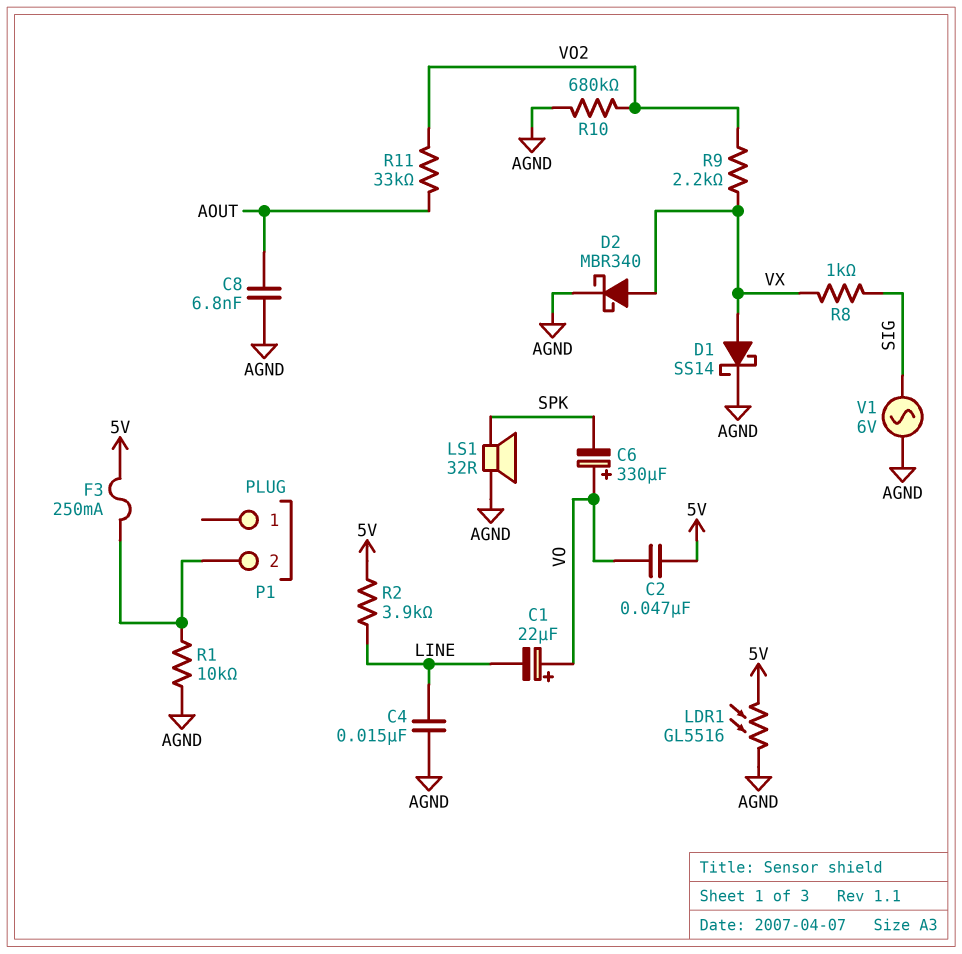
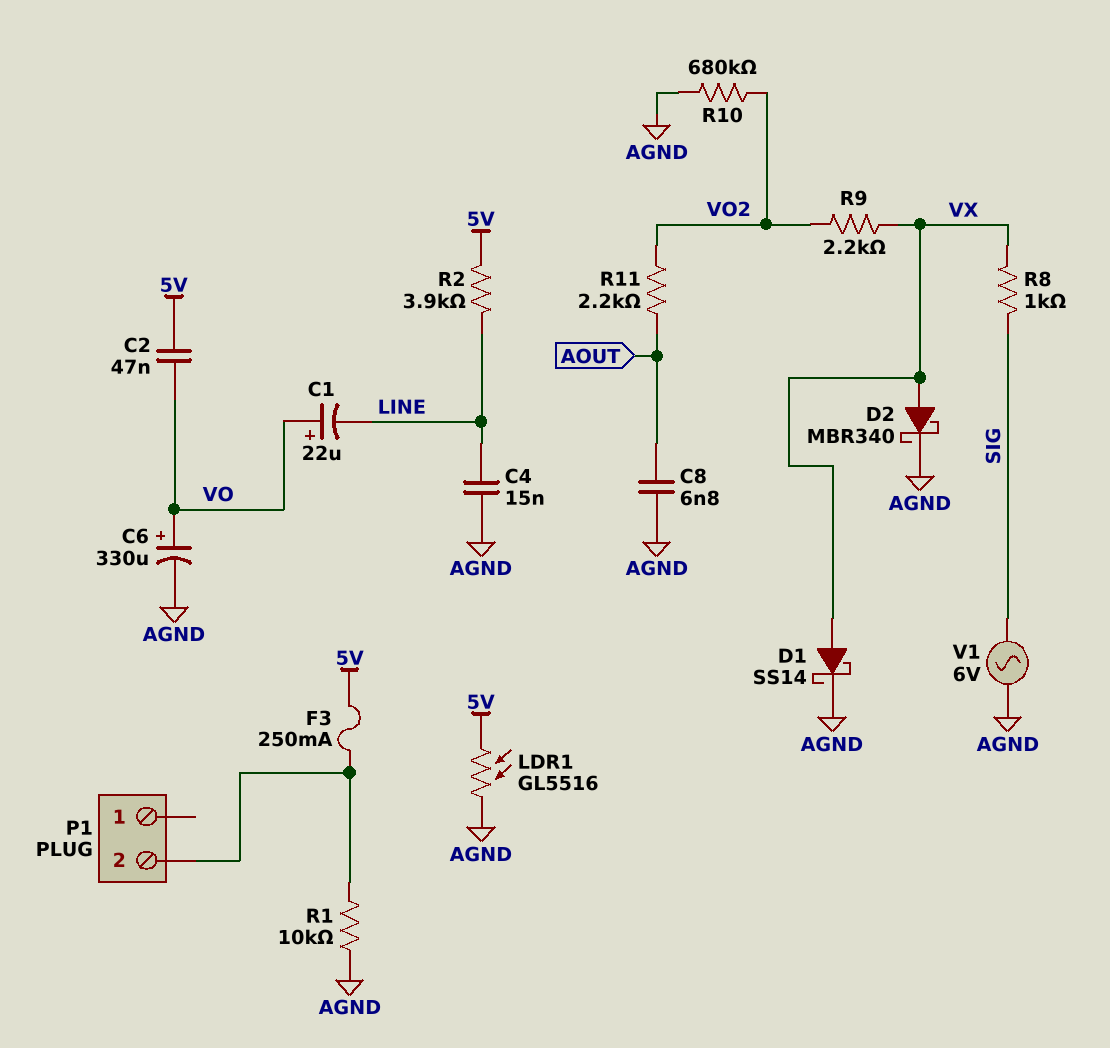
C6: 330uF (plus VO, minus SPK) -> 330uF (plus VO, minus AGND)
LS1: speaker 32R (AGND, SPK) -> none
R11: 33k (AOUT, VO2) -> 2.2k (AOUT, VO2)

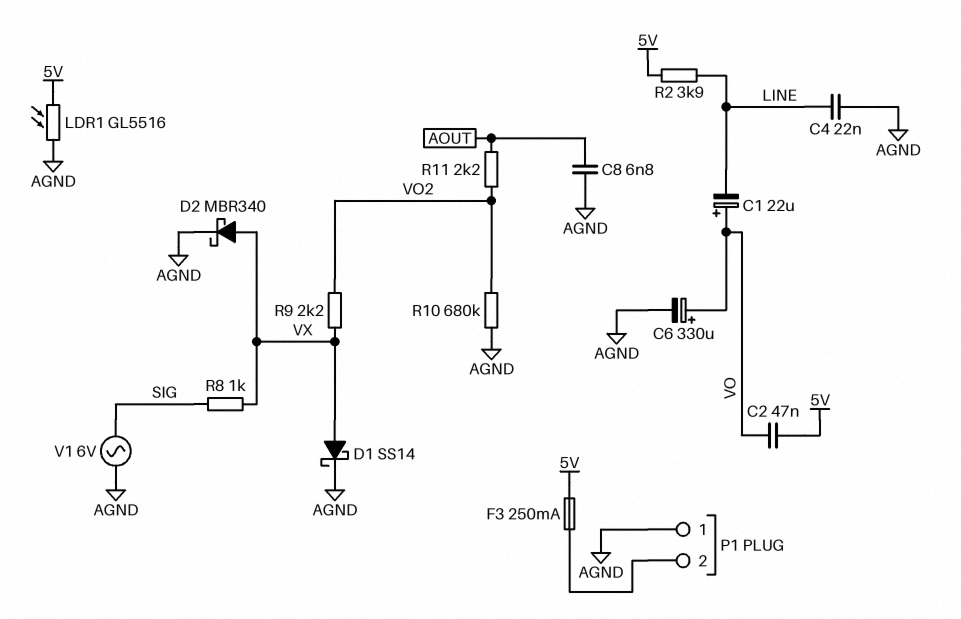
C4: 15nF (AGND, LINE) -> 22nF (AGND, LINE)
P1 pin 1: none -> AGND
R1: 10k (AGND, P1/2) -> none

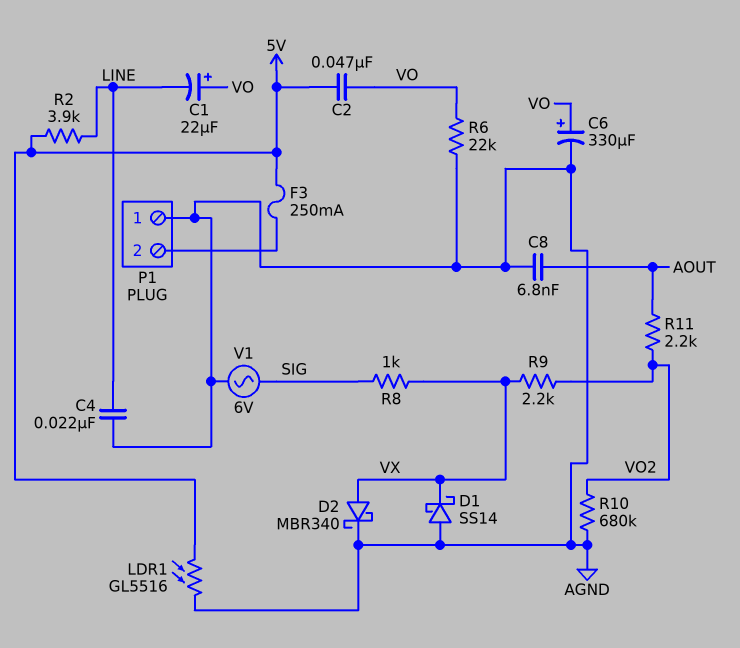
D1: schottky SS14 (A VX, K AGND) -> schottky SS14 (A AGND, K VX)
R6: none -> 22k (AGND, VO)

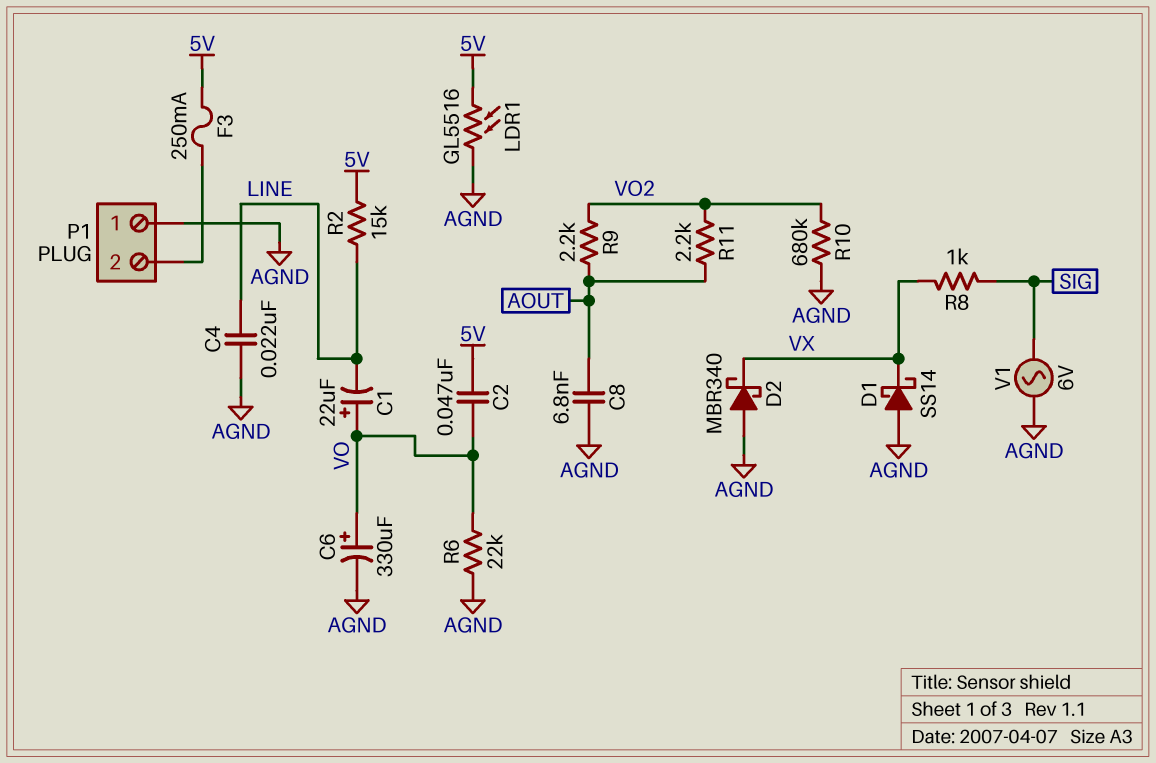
D2: schottky MBR340 (A VX, K AGND) -> schottky MBR340 (A AGND, K VX)
R2: 3.9k (5V, LINE) -> 15k (5V, LINE)
R9: 2.2k (VO2, VX) -> 2.2k (AOUT, VO2)

